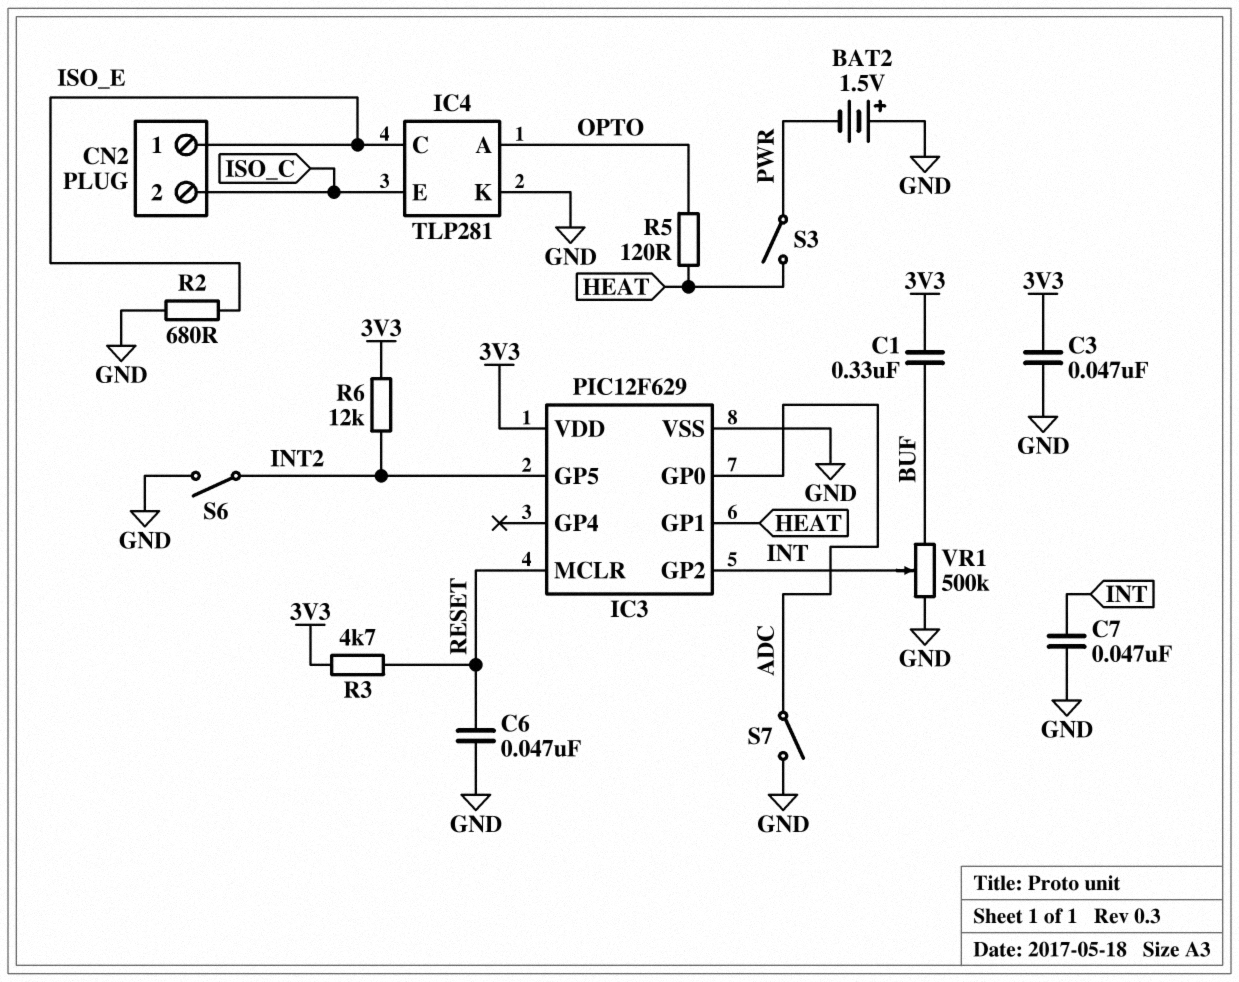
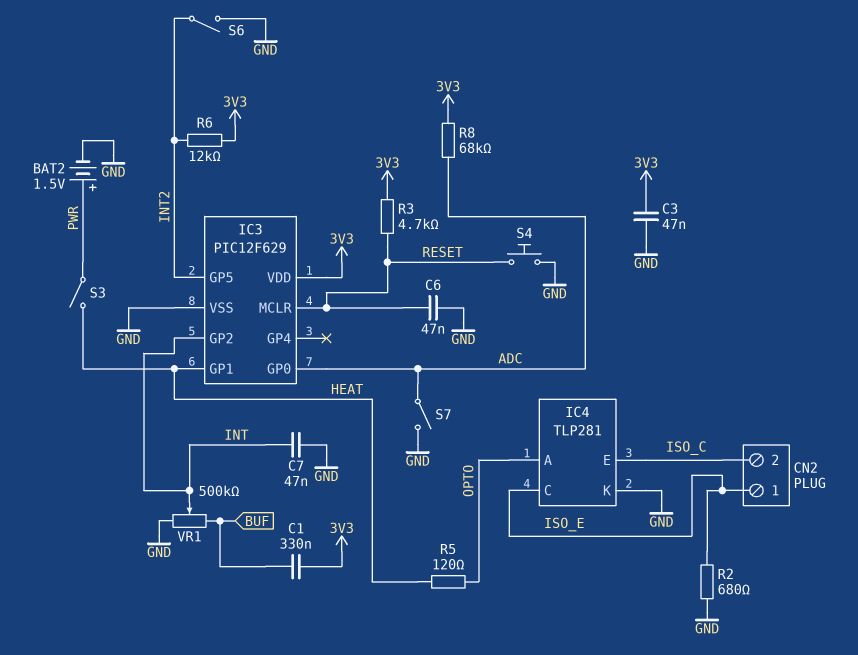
BAT2: 1.5V (plus GND, minus PWR) -> 1.5V (plus PWR, minus GND)
R8: none -> 68k (3V3, ADC)
S4: none -> button (GND, RESET)

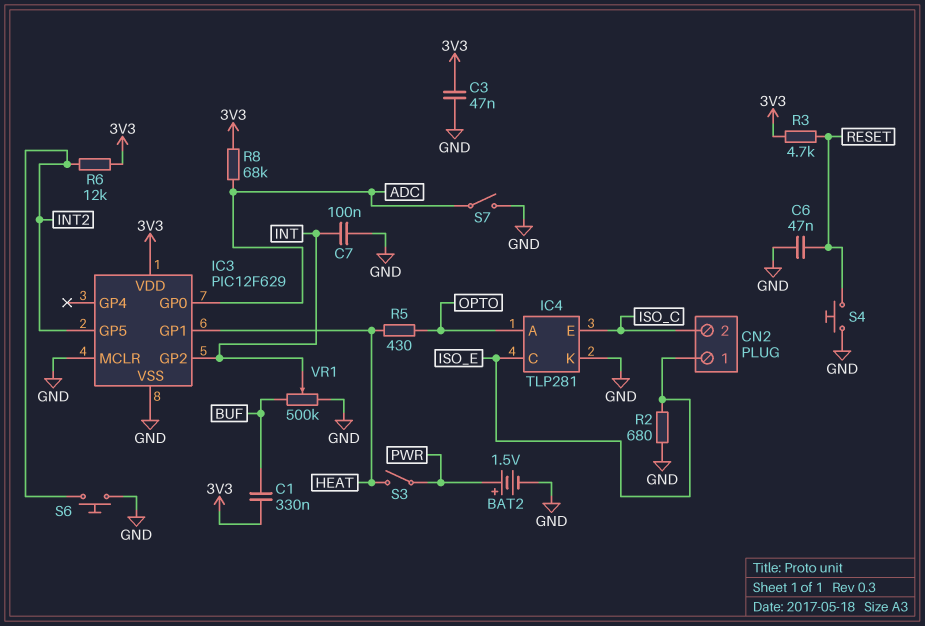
C7: 47nF (GND, INT) -> 100nF (GND, INT)
IC3 pin MCLR: RESET -> GND
R5: 120 (HEAT, OPTO) -> 430 (HEAT, OPTO)
S6: switch (GND, INT2) -> button (GND, INT2)

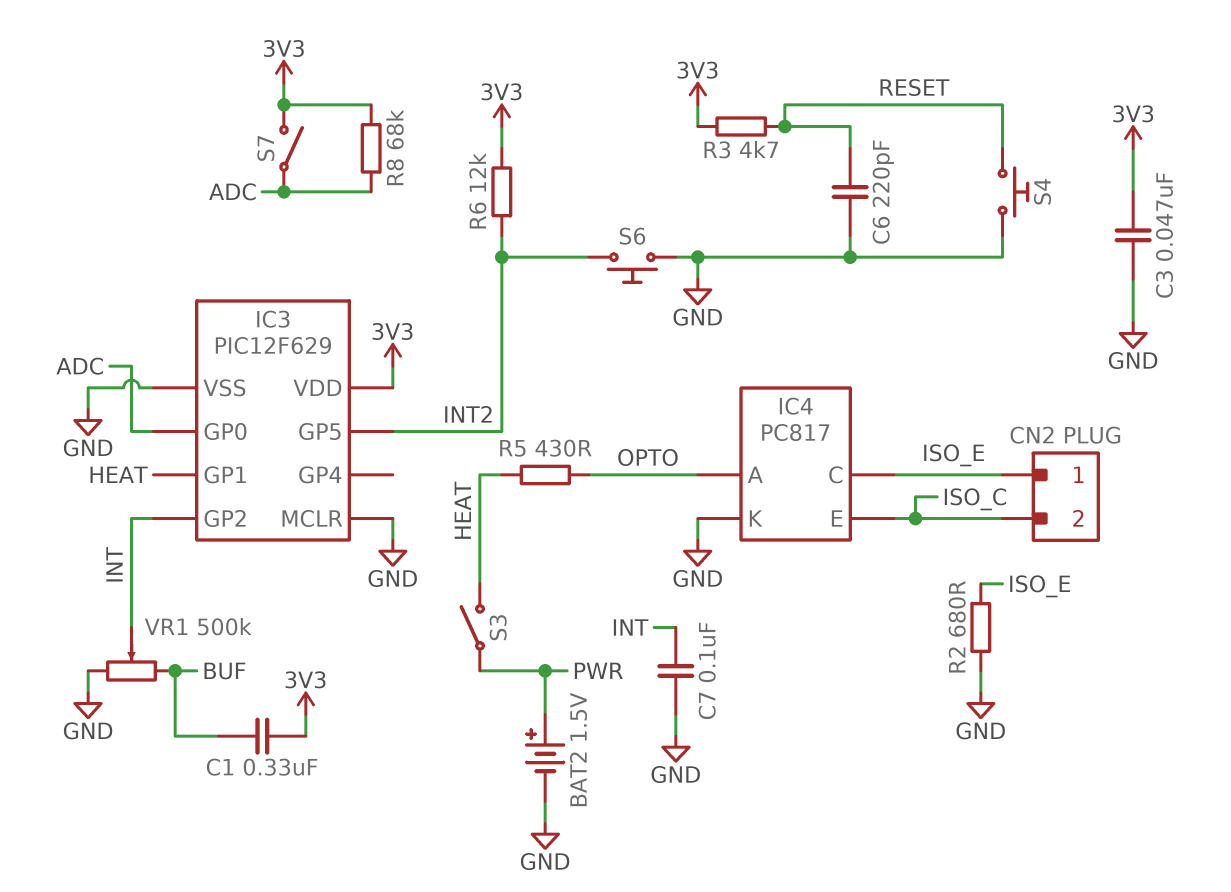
C6: 47nF (GND, RESET) -> 220pF (GND, RESET)
IC4: TLP281 -> PC817
S7: switch (ADC, GND) -> switch (3V3, ADC)

